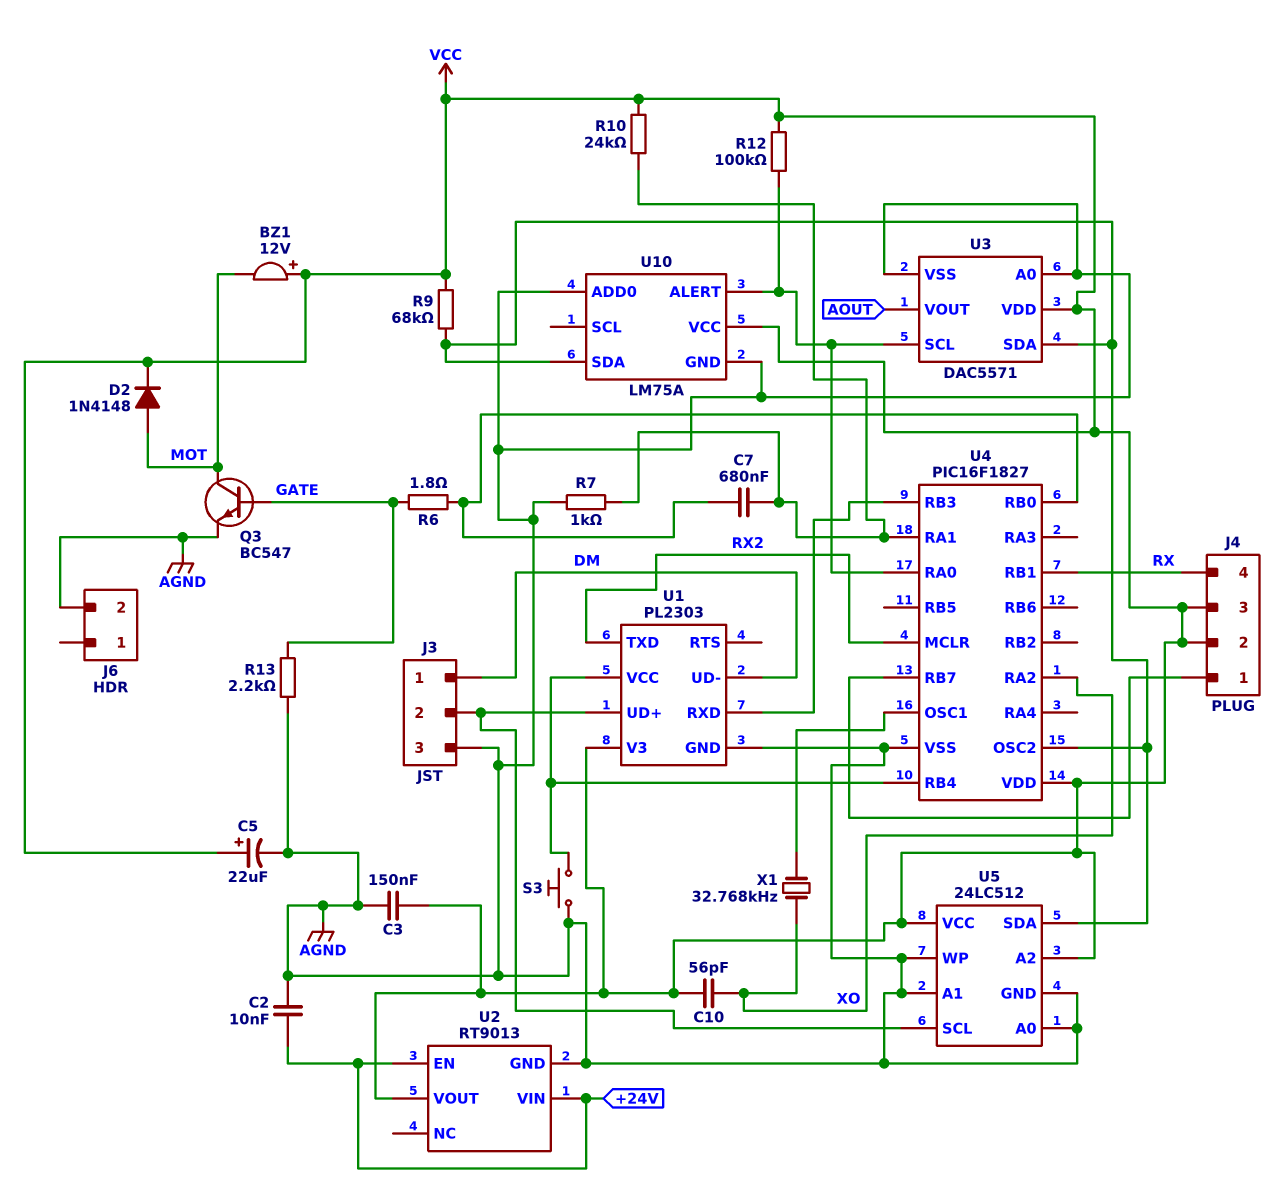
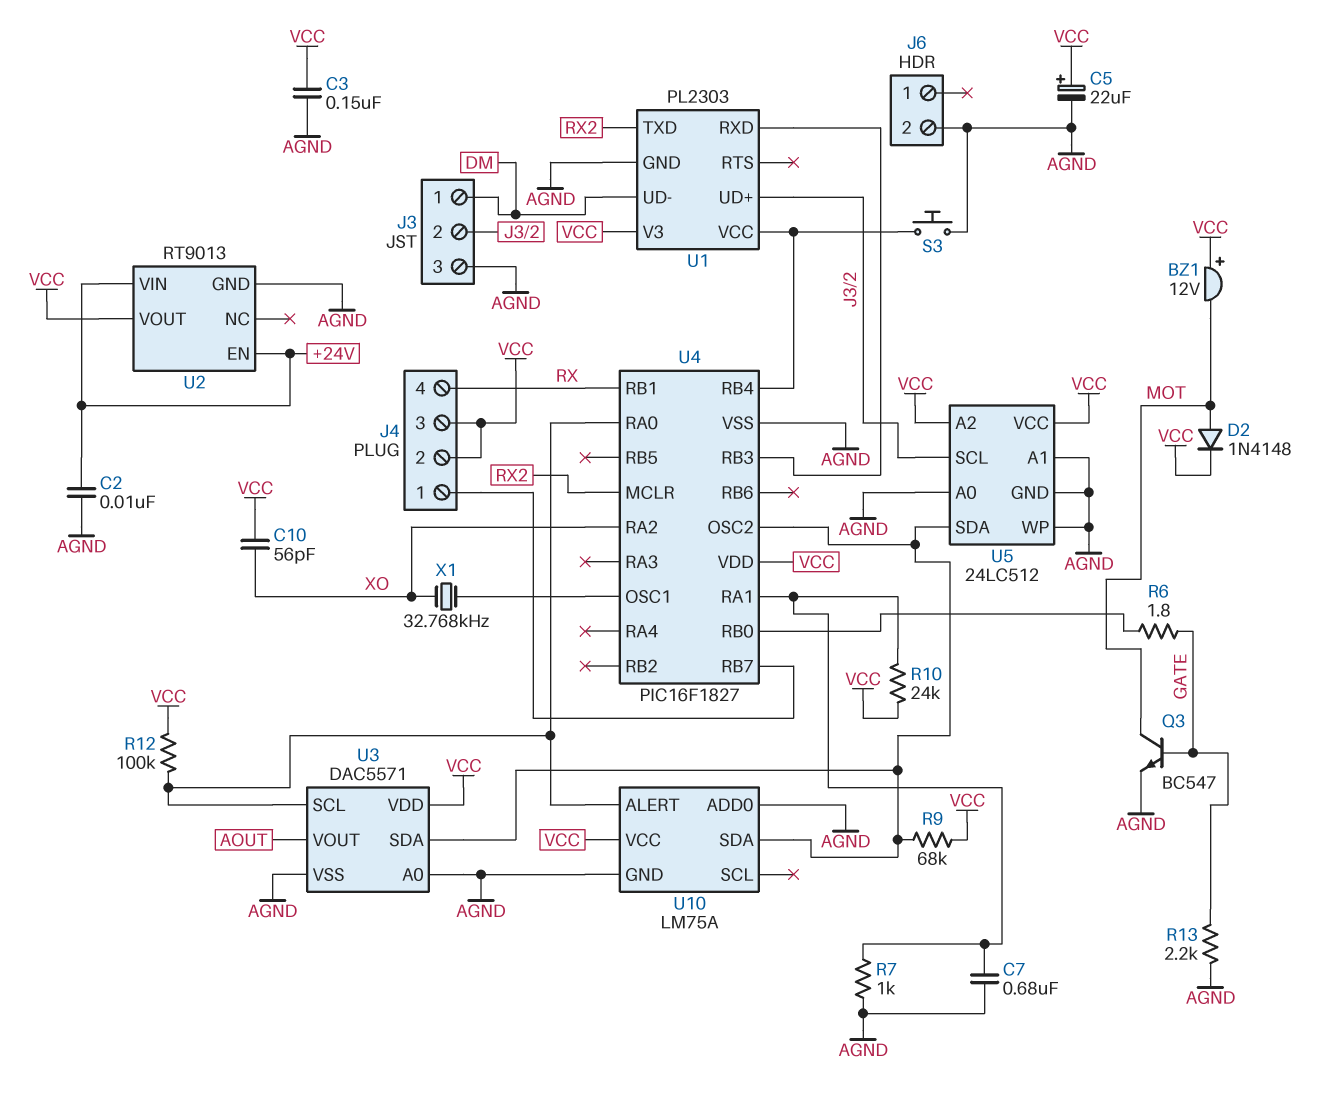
C7: 680nF (U4/RA1, U4/RB0) -> 680nF (AGND, U4/RA1)

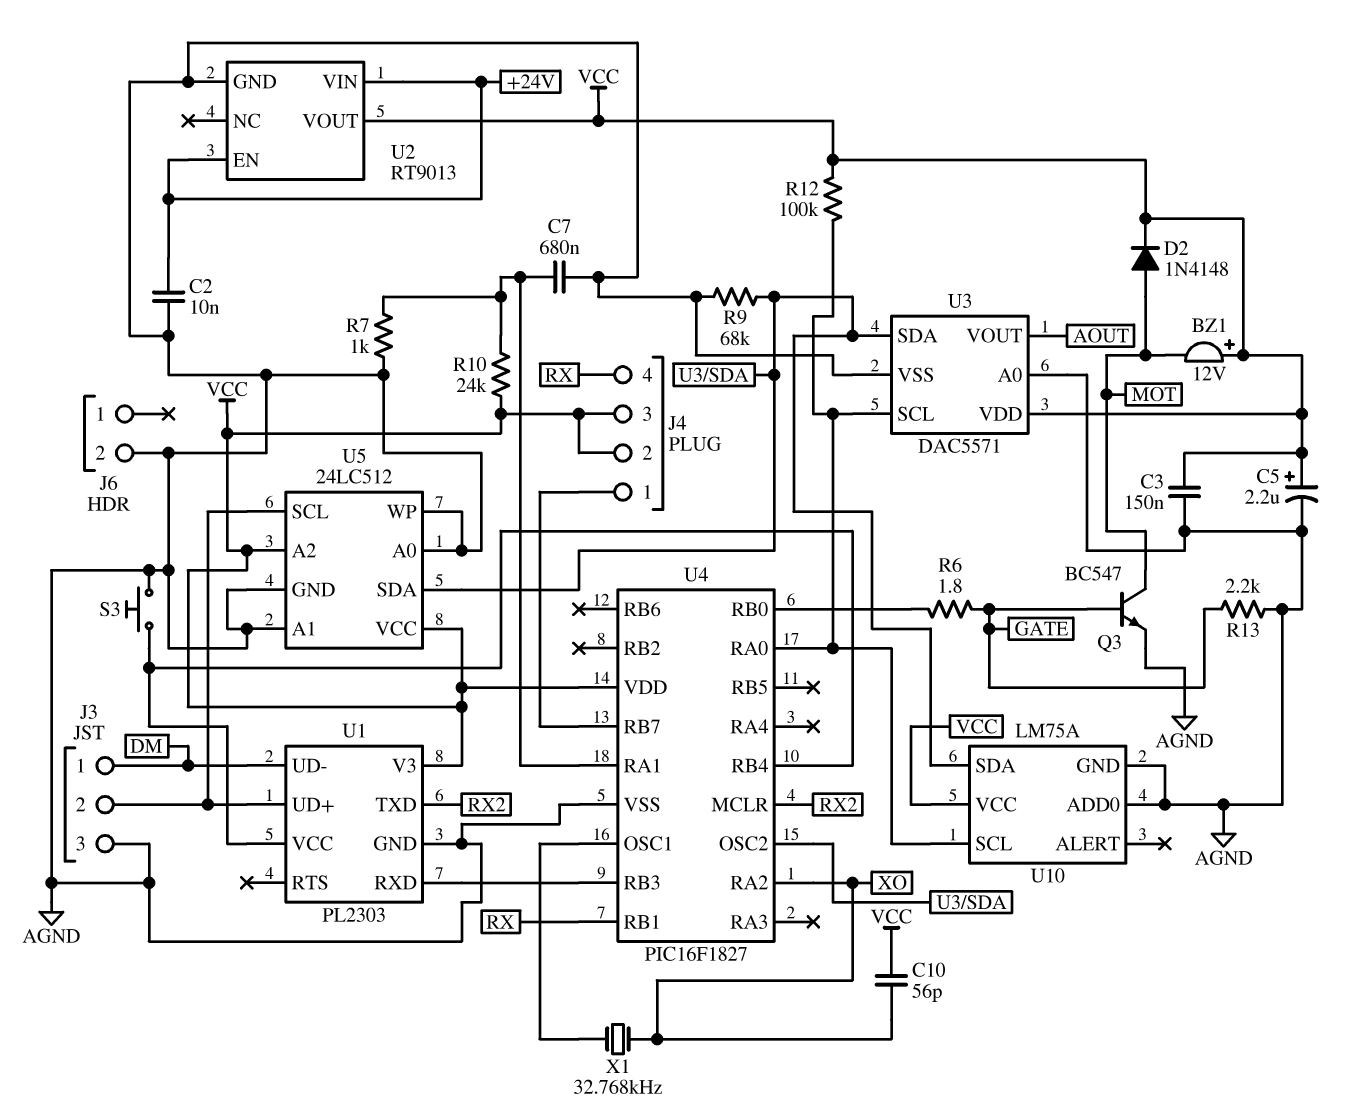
C5: 22uF (plus VCC, minus AGND) -> 2.2uF (plus VCC, minus AGND)
R9: 68k (U3/SDA, VCC) -> 68k (AGND, U3/SDA)
U10 pin ALERT: U3/SCL -> none
U10 pin SCL: none -> U3/SCL

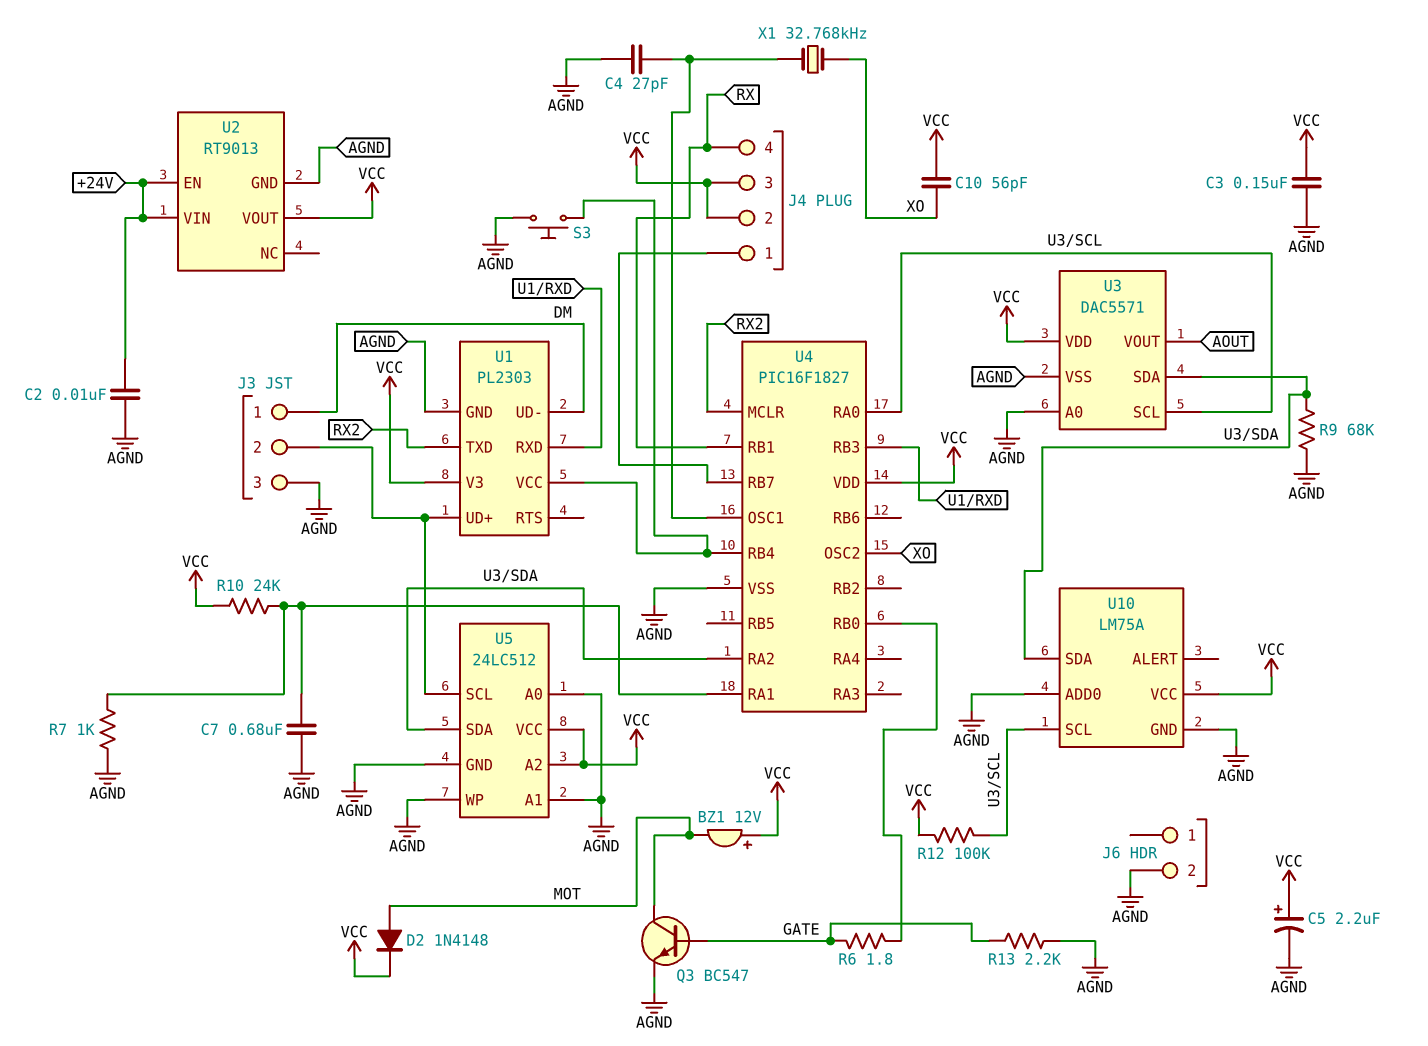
C4: none -> 27pF (AGND, U4/OSC1)
U4 pin OSC2: U3/SDA -> XO
U4 pin RA2: XO -> U3/SDA

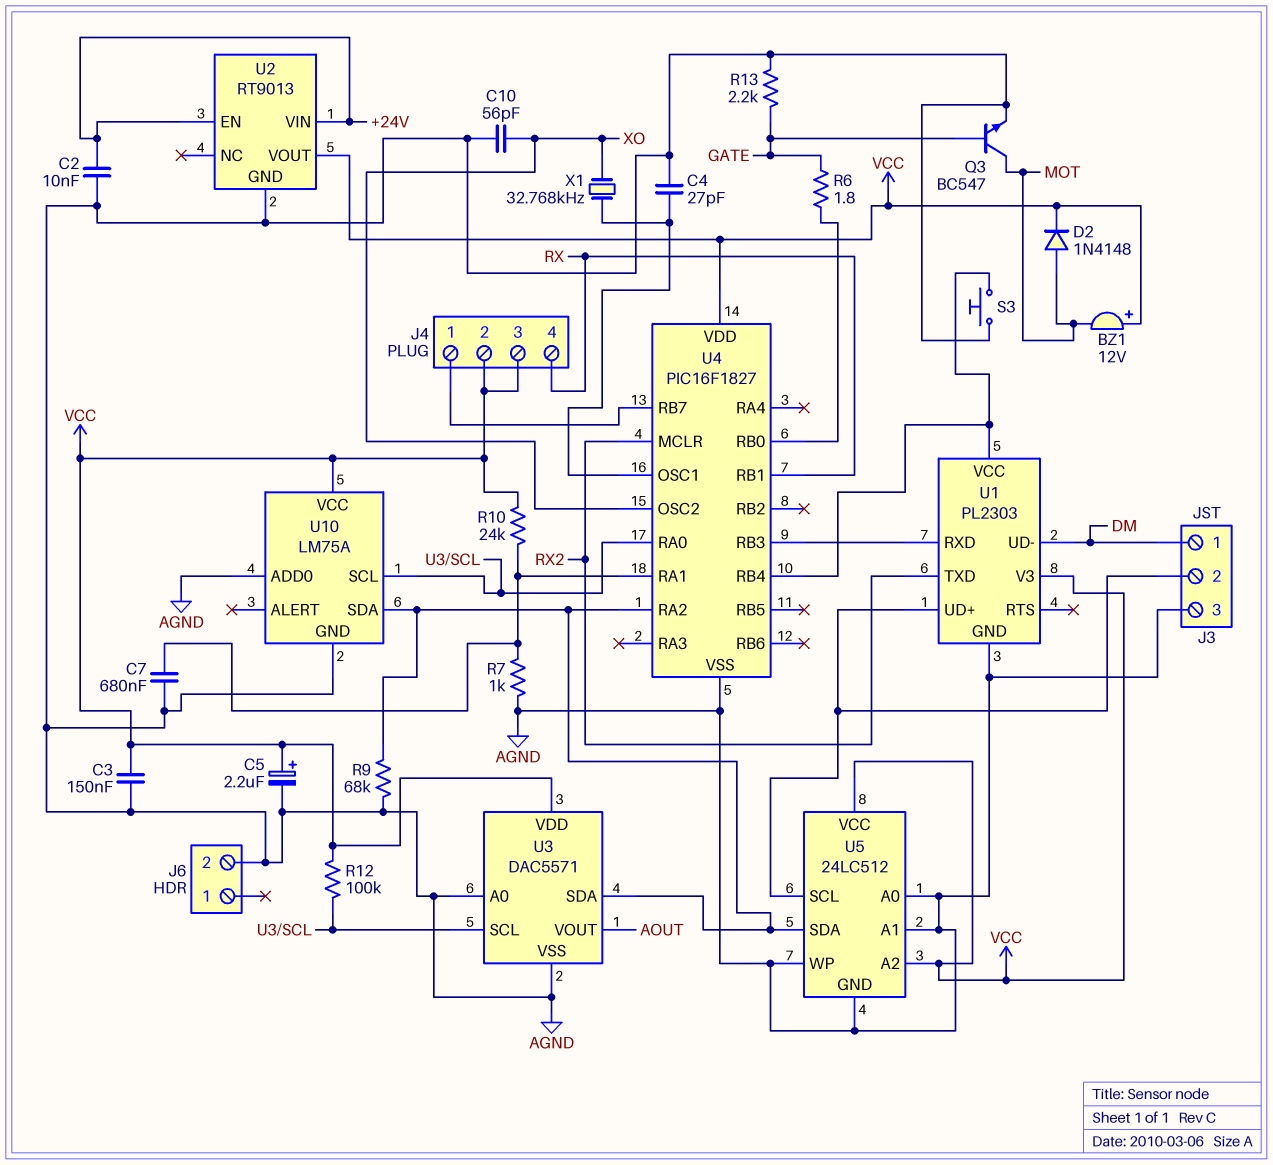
C10: 56pF (VCC, XO) -> 56pF (AGND, XO)

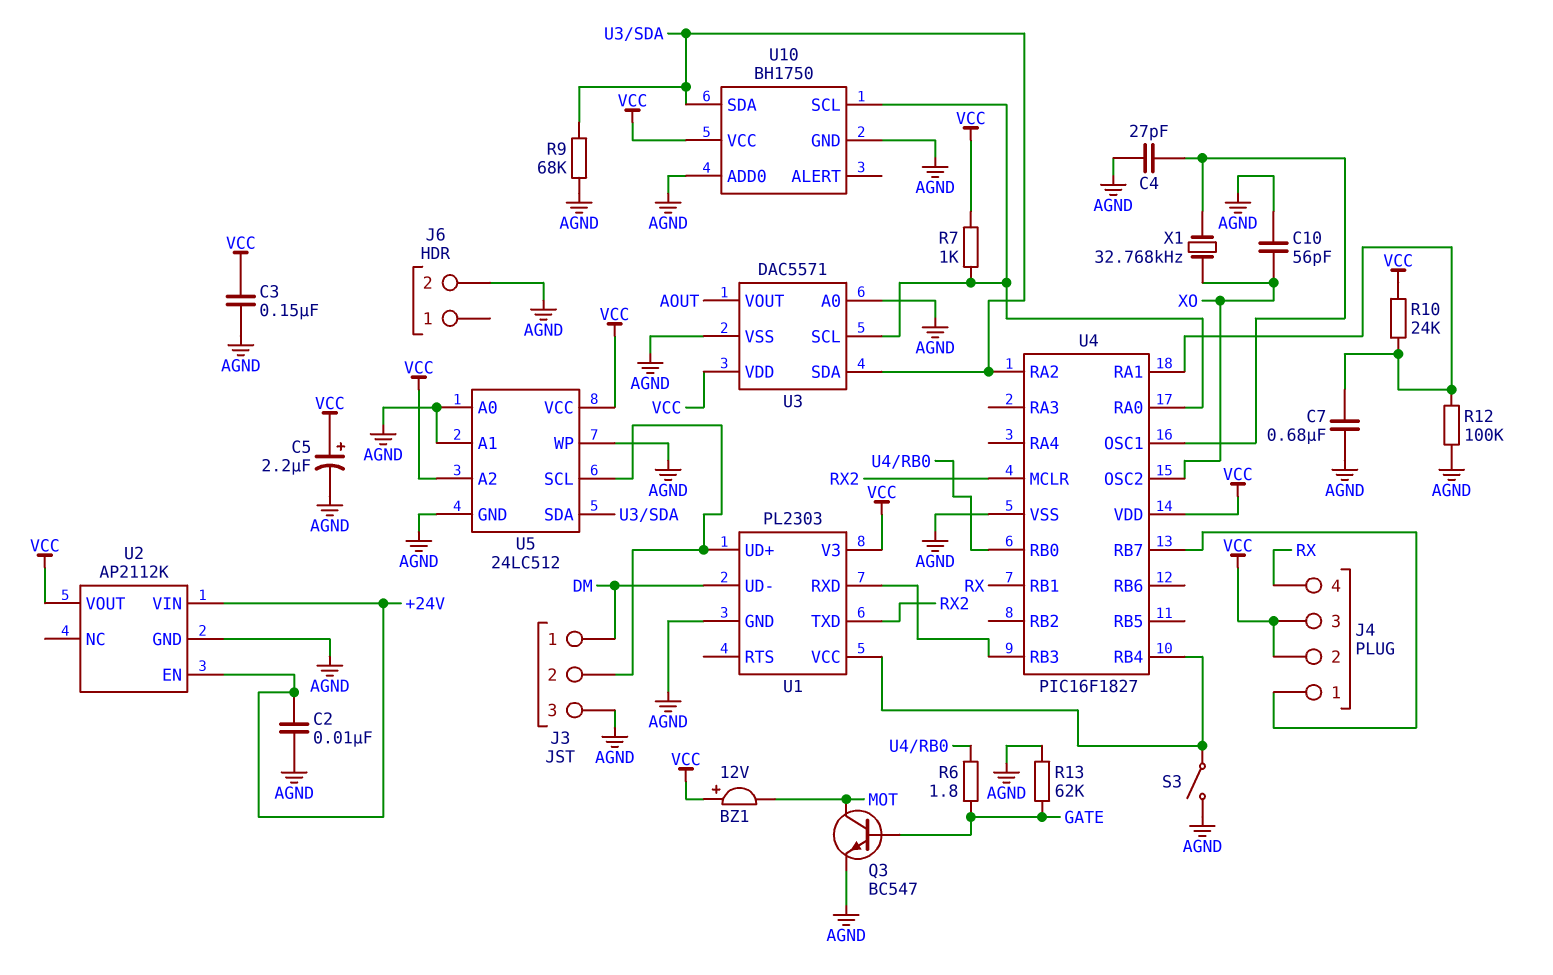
D2: diode 1N4148 (A MOT, K VCC) -> none
R7: 1k (AGND, U4/RA1) -> 1k (U3/SCL, VCC)
R12: 100k (U3/SCL, VCC) -> 100k (AGND, U4/RA1)
R13: 2.2k (AGND, GATE) -> 62k (AGND, GATE)
S3: button (AGND, U1/VCC) -> switch (AGND, U1/VCC)
U2: RT9013 -> AP2112K
U10: LM75A -> BH1750

